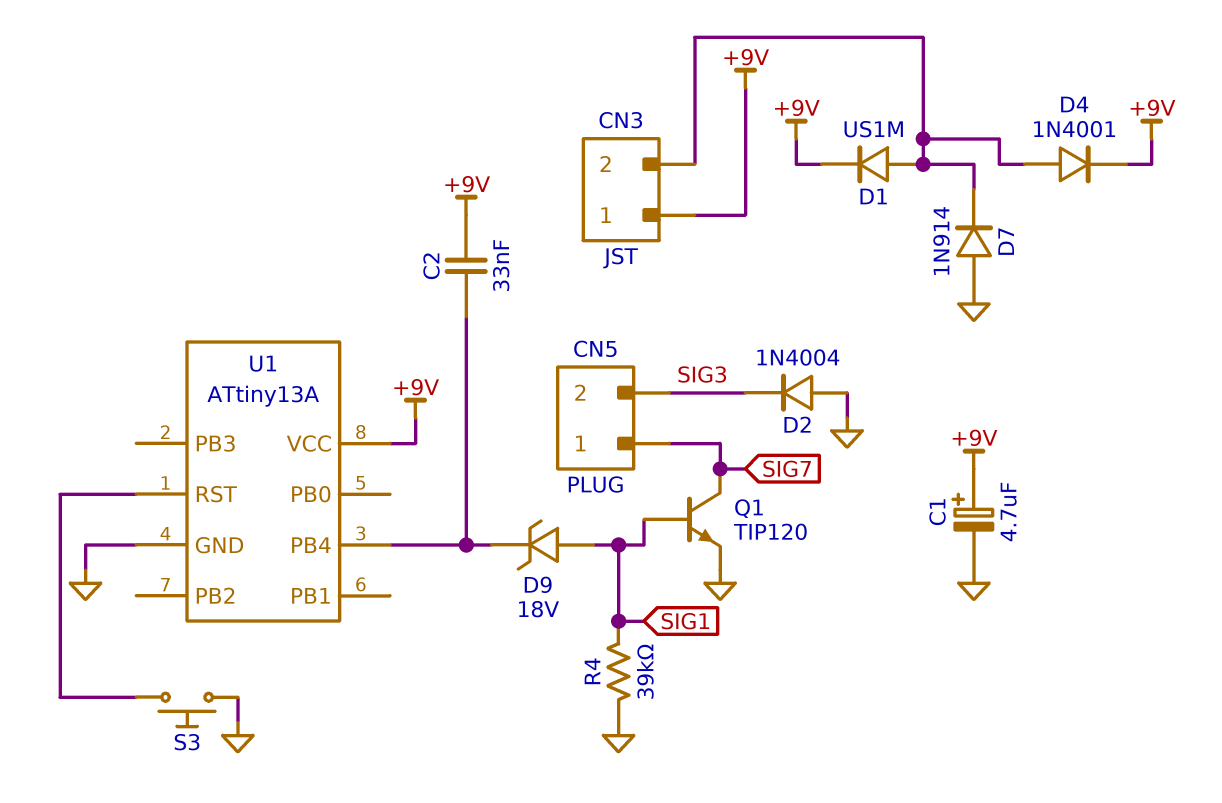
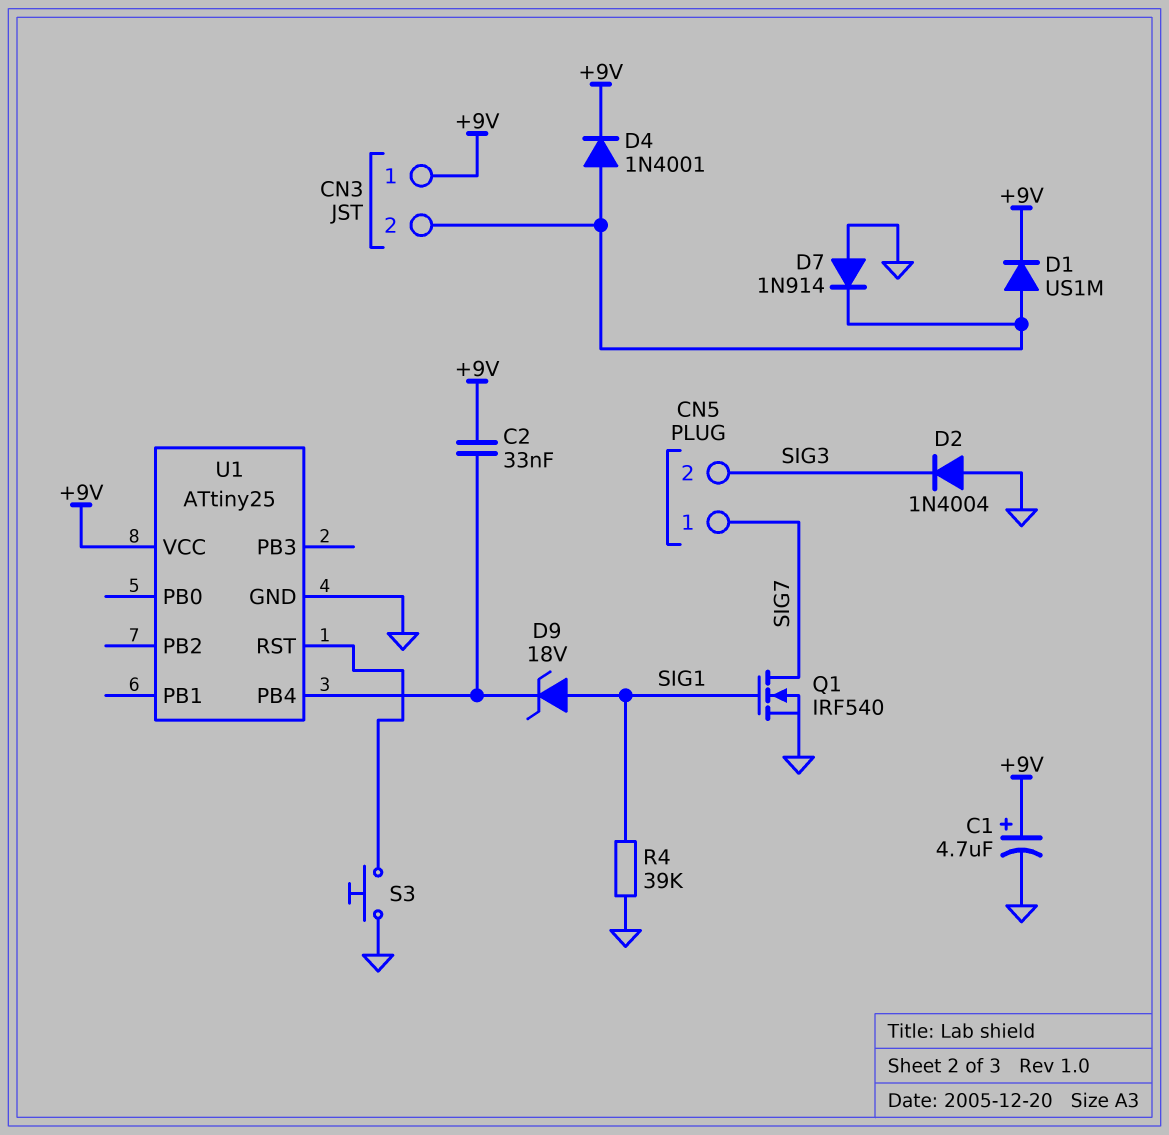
Q1: NPN TIP120 (B SIG1, C SIG7, E GND) -> NMOS IRF540 (G SIG1, D SIG7, S GND)
U1: ATtiny13A -> ATtiny25

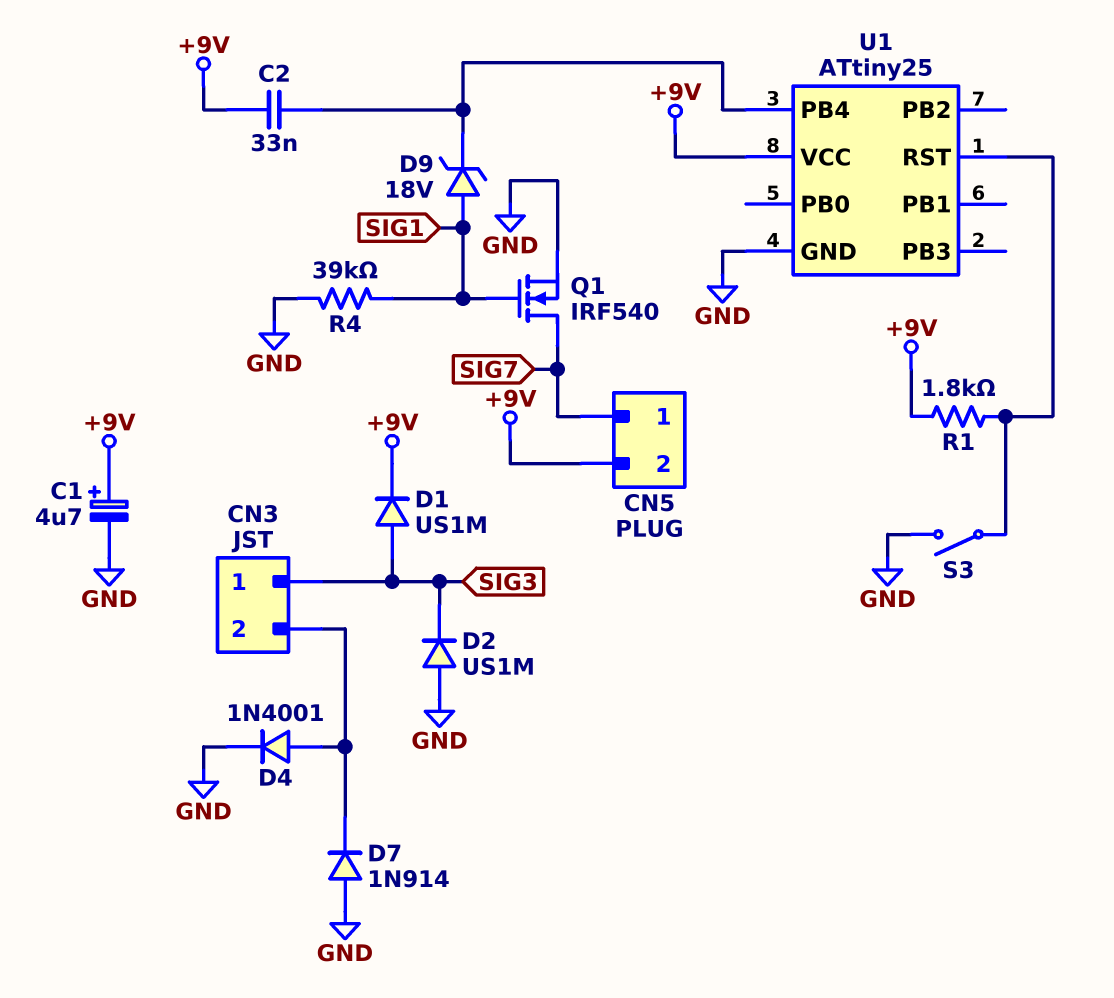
CN3 pin 1: +9V -> SIG3
CN5 pin 2: SIG3 -> +9V
D1: diode US1M (A CN3/2, K +9V) -> diode US1M (A SIG3, K +9V)
D2: diode 1N4004 (A GND, K SIG3) -> diode US1M (A GND, K SIG3)
D4: diode 1N4001 (A CN3/2, K +9V) -> diode 1N4001 (A CN3/2, K GND)
R1: none -> 1.8k (+9V, U1/RST)
S3: button (GND, U1/RST) -> switch (GND, U1/RST)

